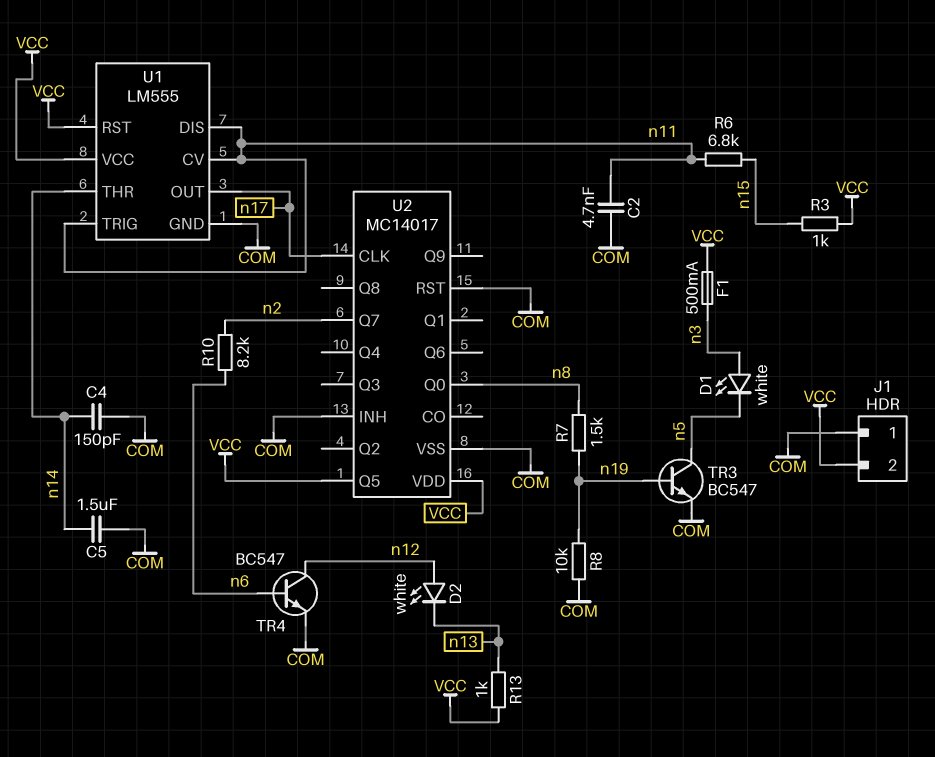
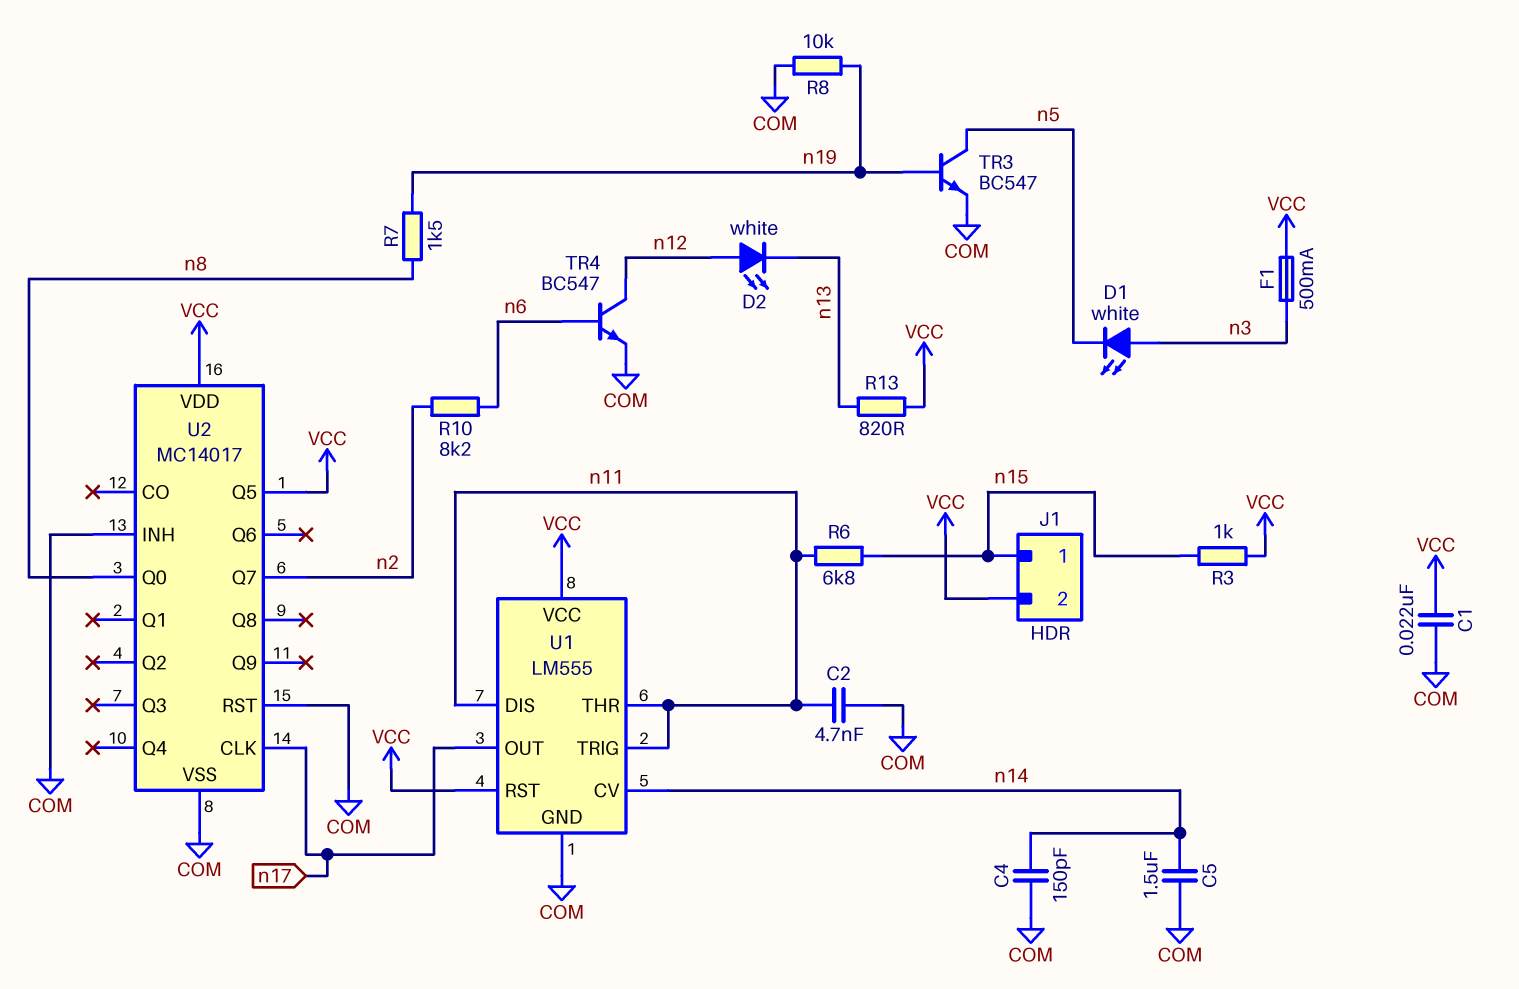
C1: none -> 22nF (COM, VCC)
J1 pin 1: COM -> n15
R13: 1k (VCC, n13) -> 820 (VCC, n13)
U1 pin CV: n11 -> n14
U1 pin THR: n14 -> n11

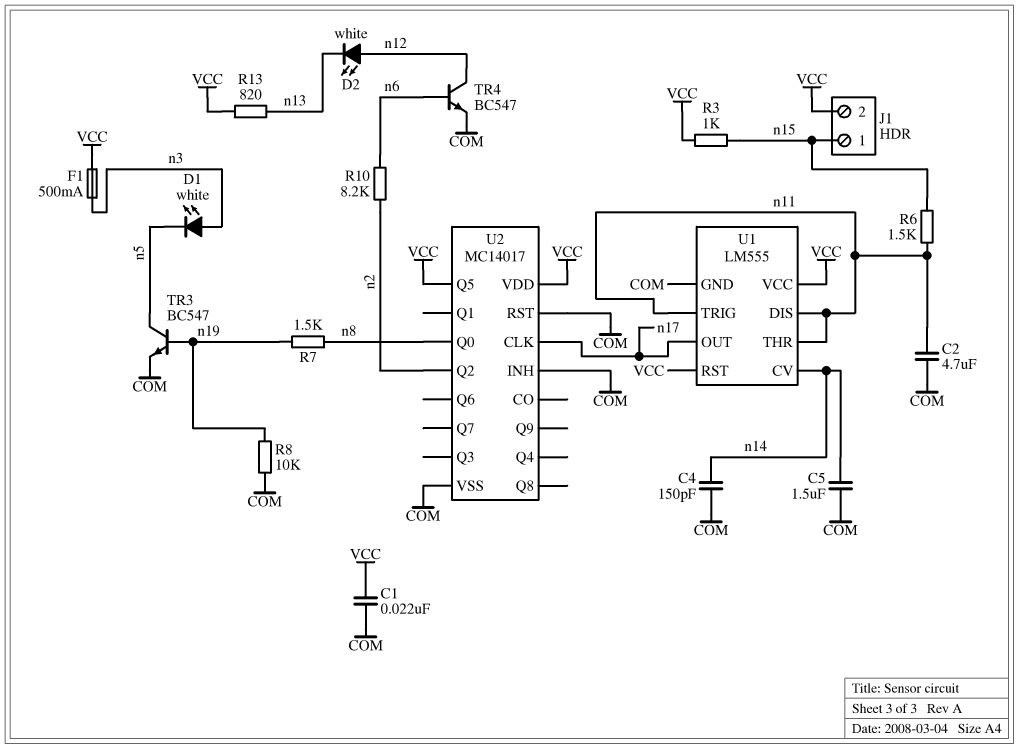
C2: 4.7nF (COM, n11) -> 4.7uF (COM, n11)
R6: 6.8k (n11, n15) -> 1.5k (n11, n15)
U2 pin Q2: none -> n2
U2 pin Q7: n2 -> none

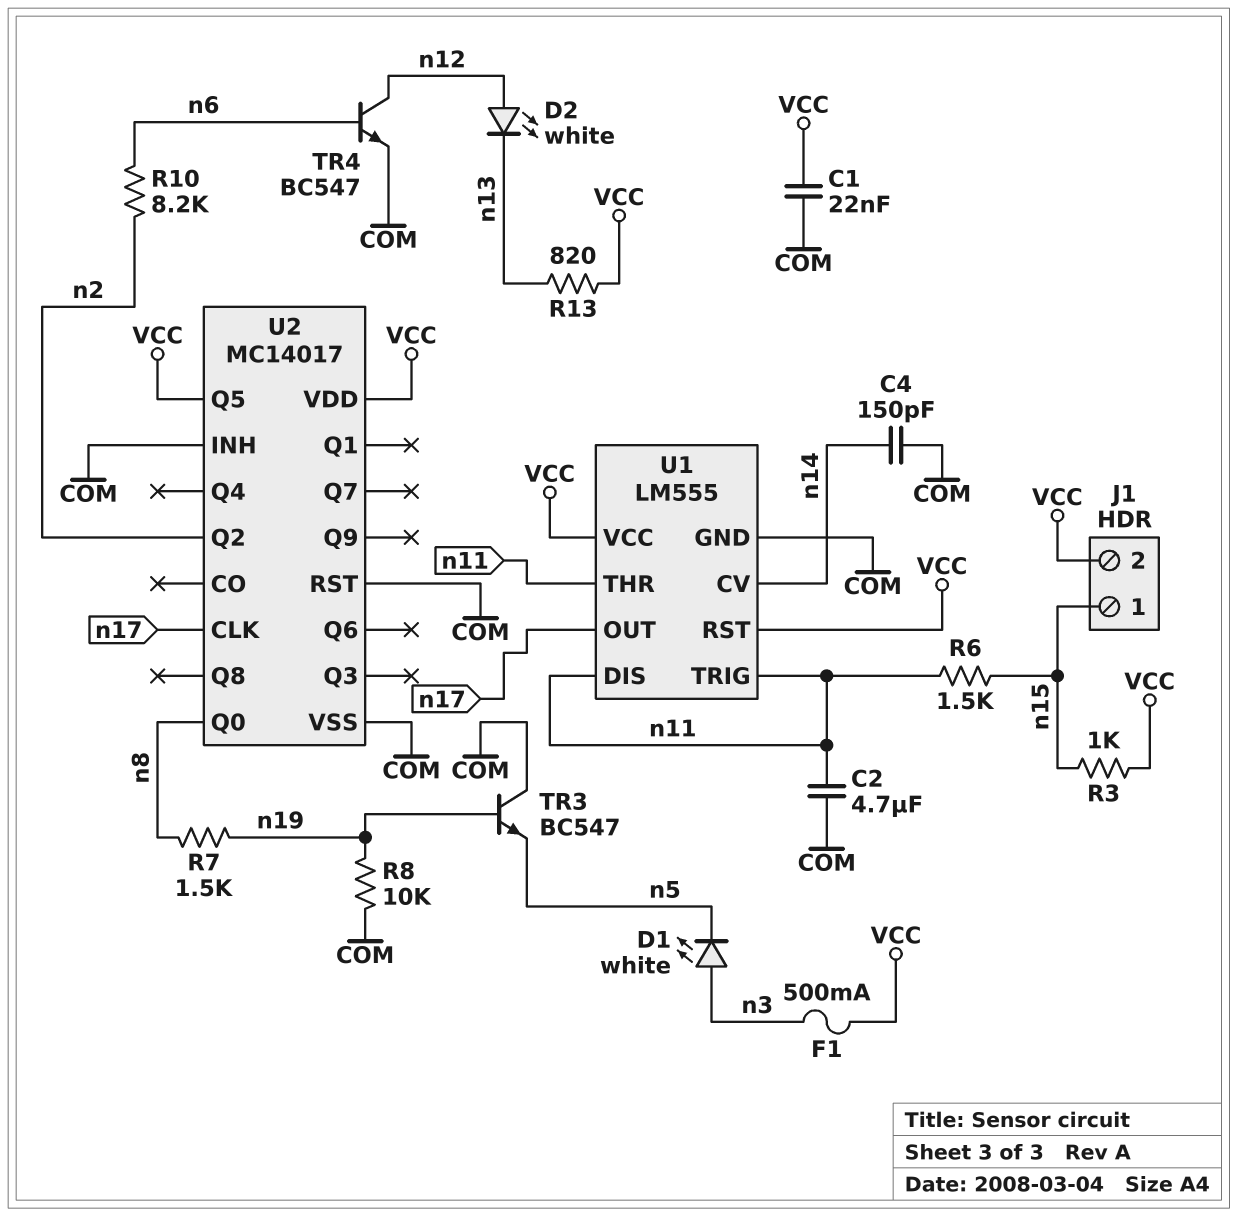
C5: 1.5uF (COM, n14) -> none
TR3: NPN BC547 (B n19, C n5, E COM) -> NPN BC547 (B n19, C COM, E n5)

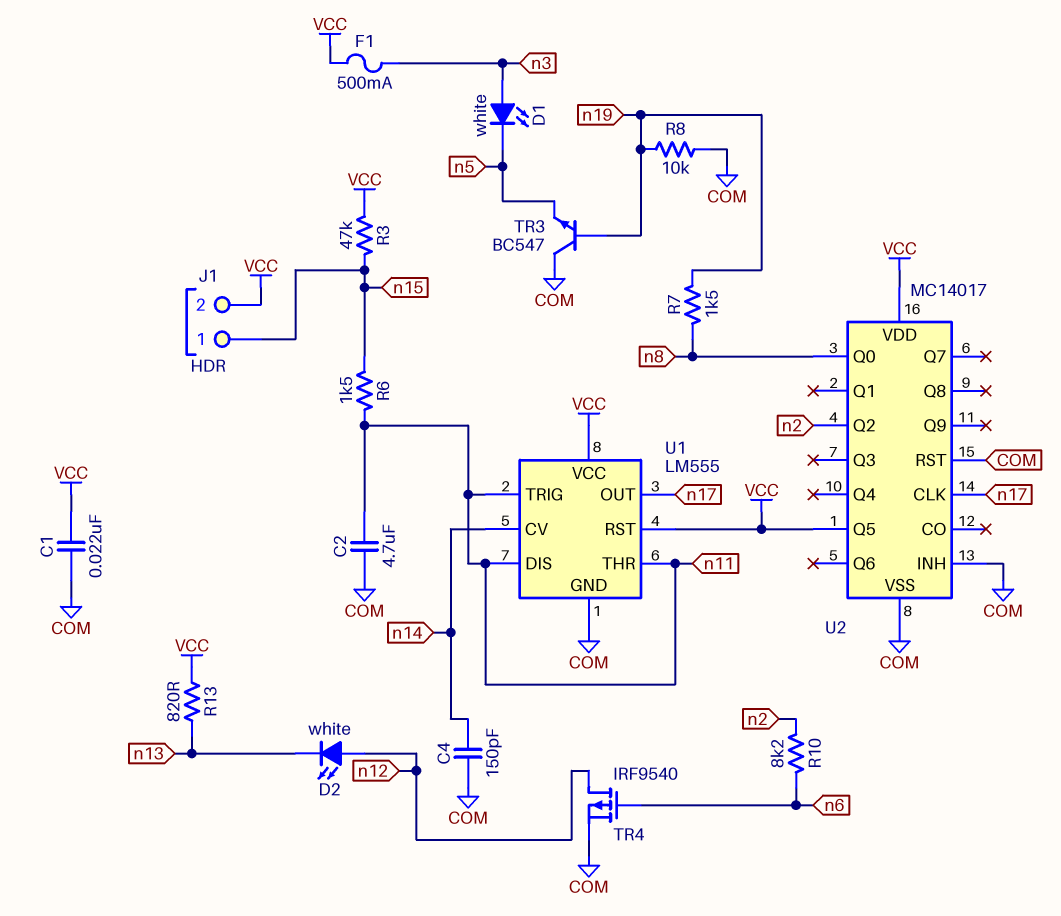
R3: 1k (VCC, n15) -> 47k (VCC, n15)
TR4: NPN BC547 (B n6, C n12, E COM) -> PMOS IRF9540 (G n6, D n12, S COM)

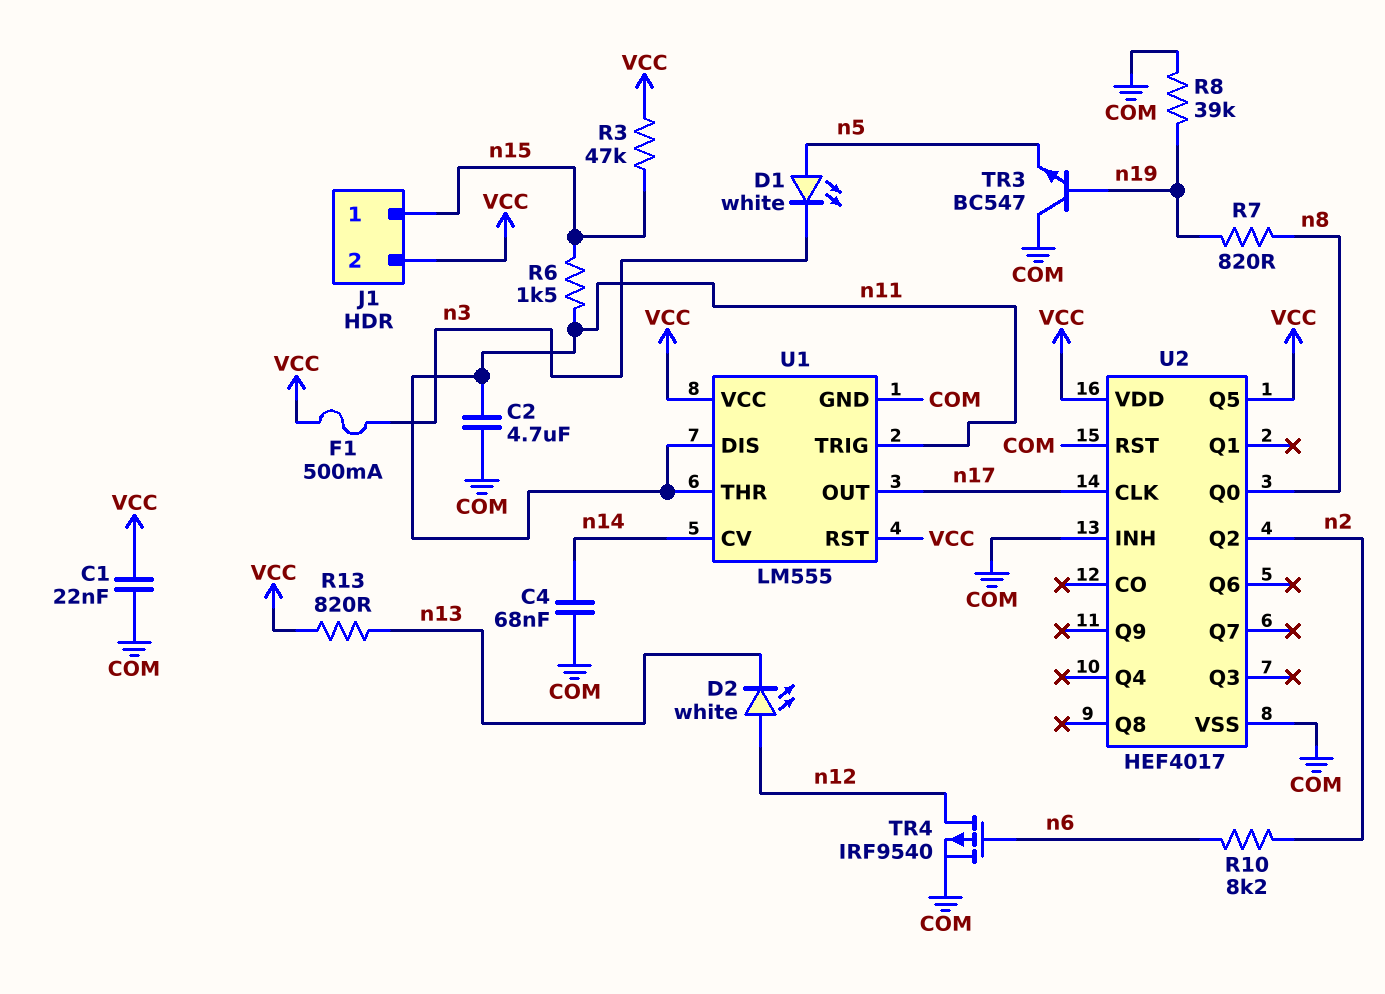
C4: 150pF (COM, n14) -> 68nF (COM, n14)
D1: LED white (A n3, K n5) -> LED white (A n5, K n3)
R7: 1.5k (n8, n19) -> 820 (n8, n19)
R8: 10k (COM, n19) -> 39k (COM, n19)
U2: MC14017 -> HEF4017

